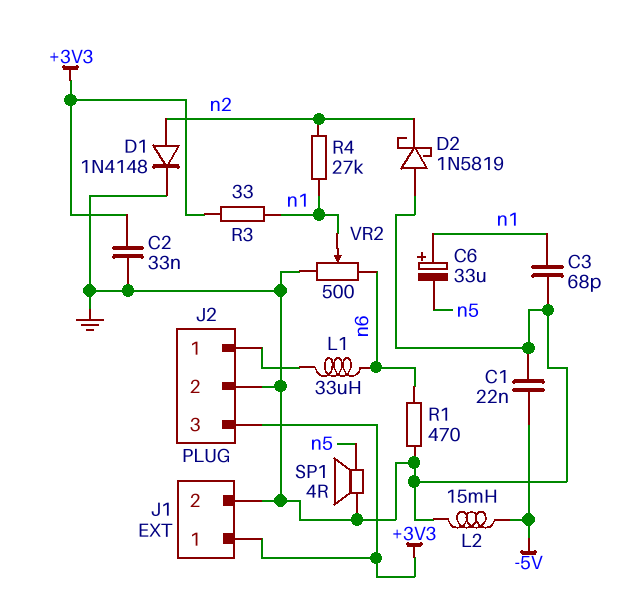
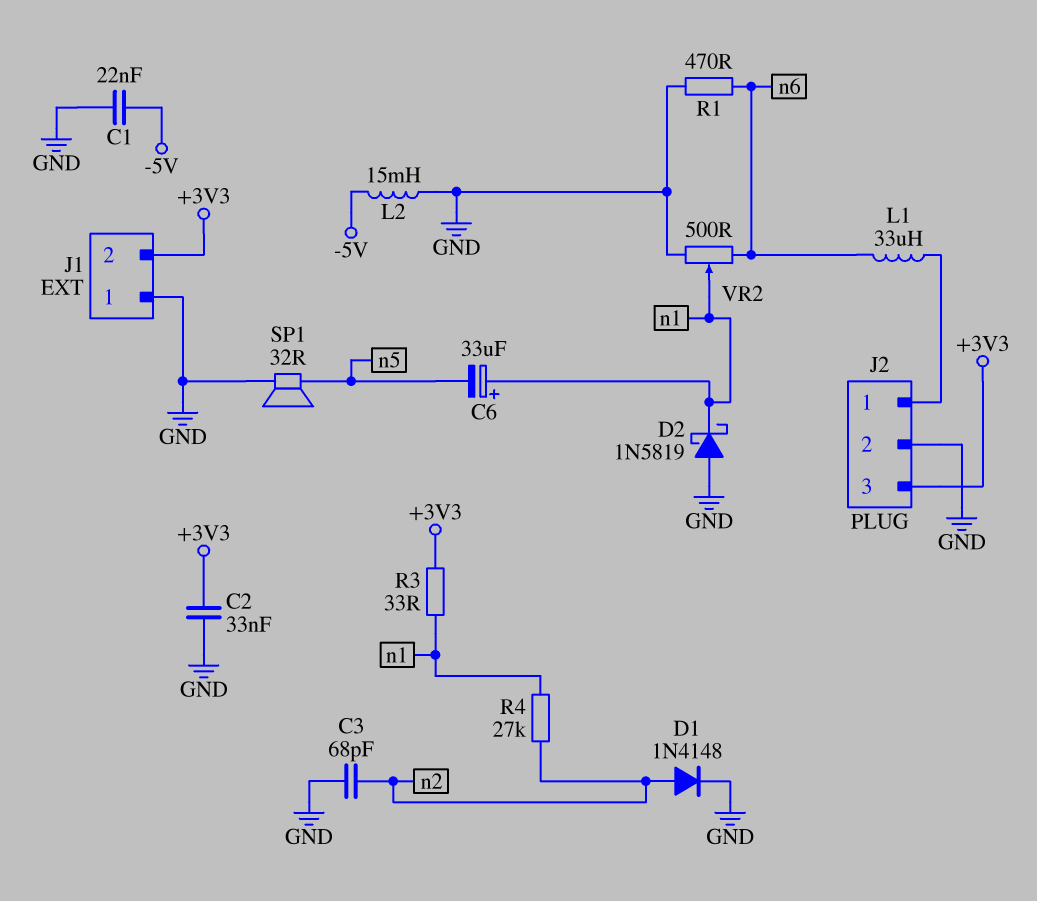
C3: 68pF (GND, n1) -> 68pF (GND, n2)
D2: schottky 1N5819 (A GND, K n2) -> schottky 1N5819 (A GND, K n1)
J1 pin 1: +3V3 -> GND
J1 pin 2: GND -> +3V3
SP1: speaker 4R (GND, n5) -> speaker 32R (GND, n5)

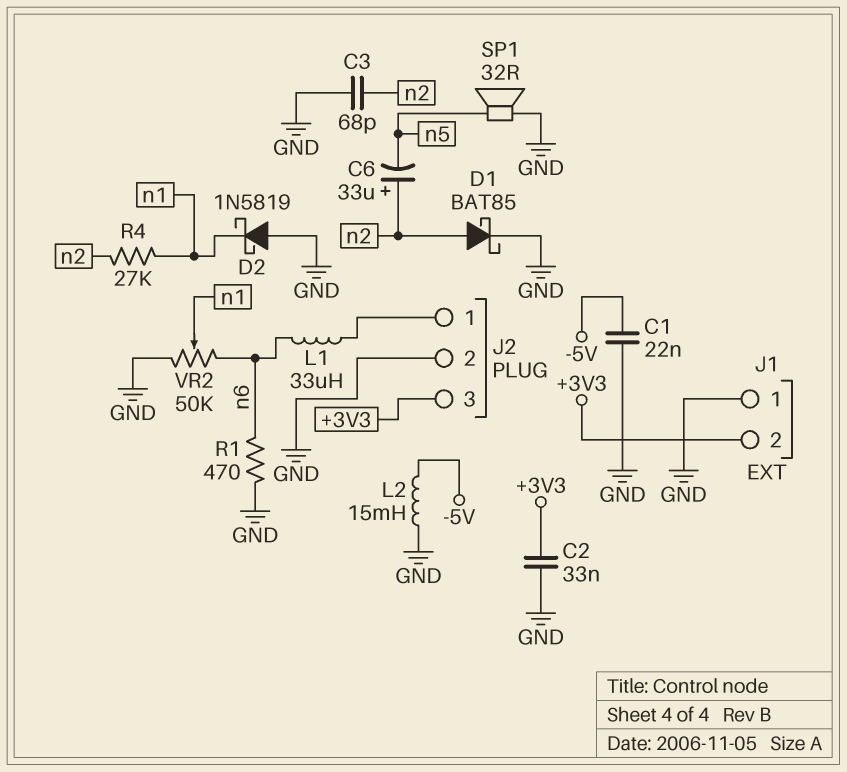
C6: 33uF (plus n1, minus n5) -> 33uF (plus n2, minus n5)
D1: diode 1N4148 (A n2, K GND) -> schottky BAT85 (A n2, K GND)
R3: 33 (+3V3, n1) -> none
VR2: 500 (GND, n6, wiper n1) -> 50k (GND, n6, wiper n1)

